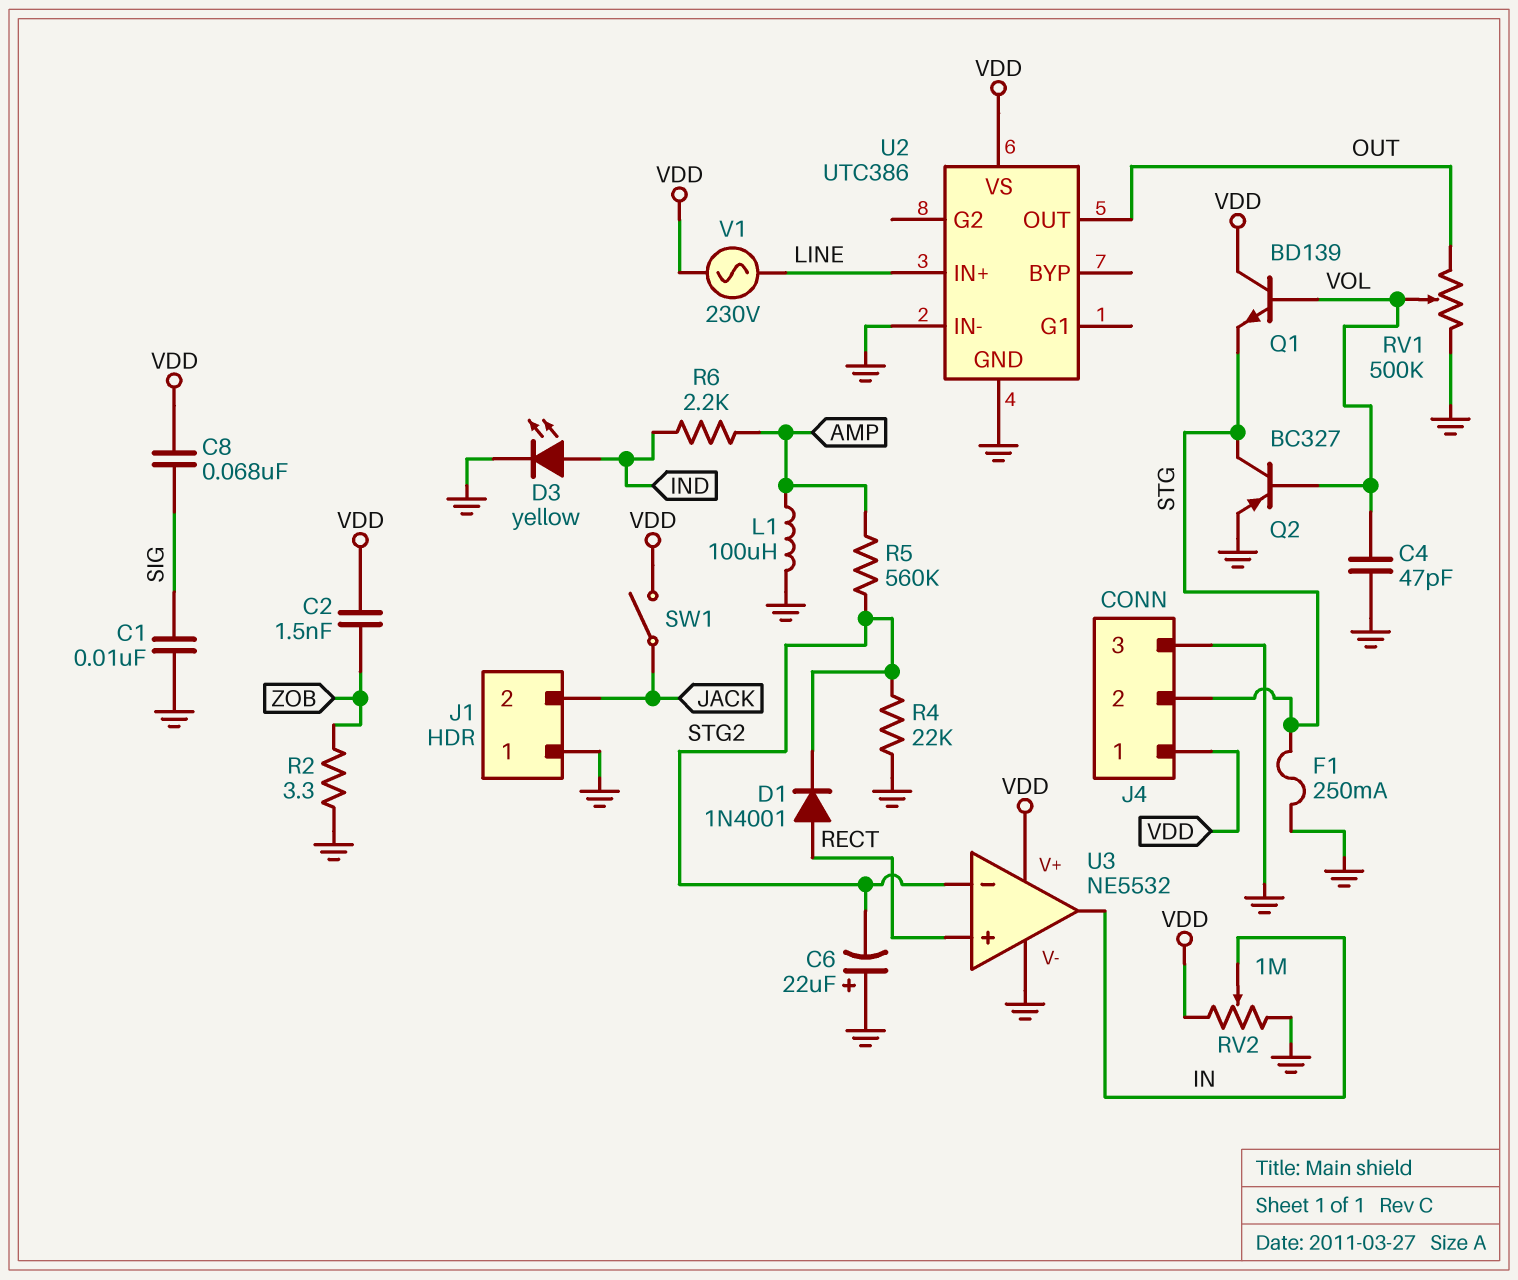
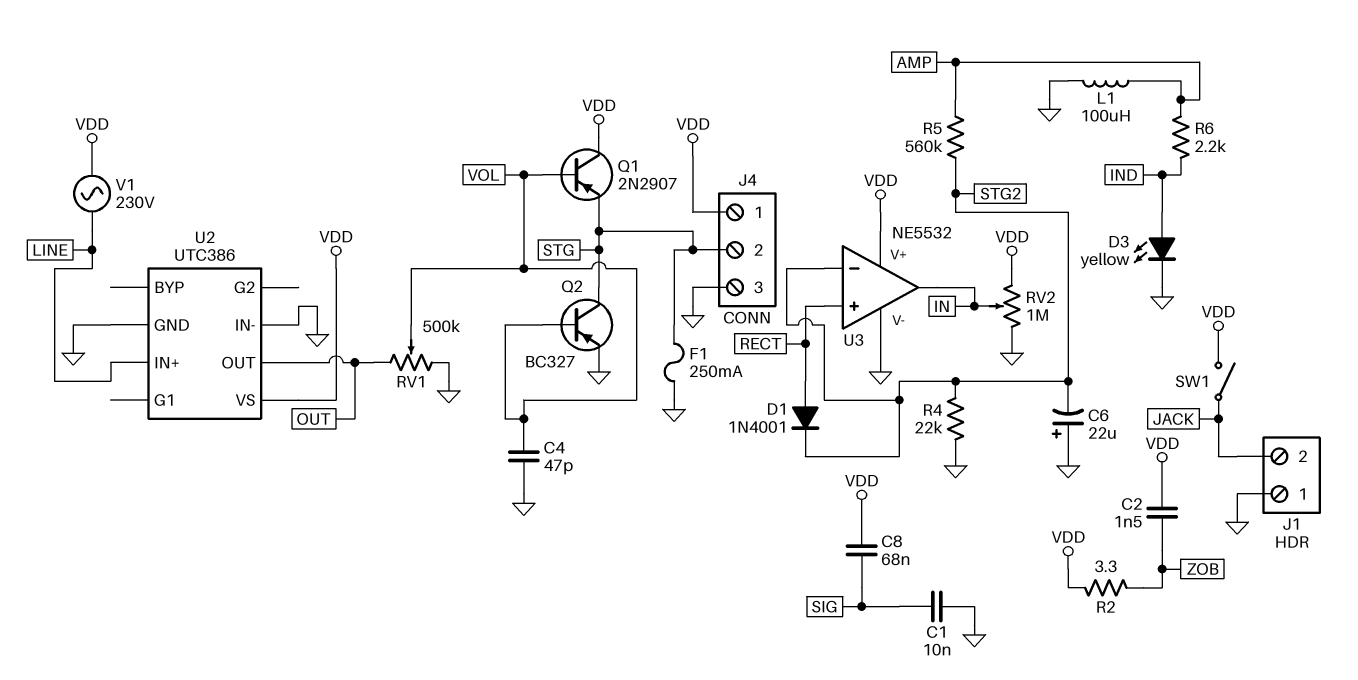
Q1: NPN BD139 (B VOL, C VDD, E STG) -> PNP 2N2907 (B VOL, C VDD, E STG)
R2: 3.3 (GND, ZOB) -> 3.3 (VDD, ZOB)

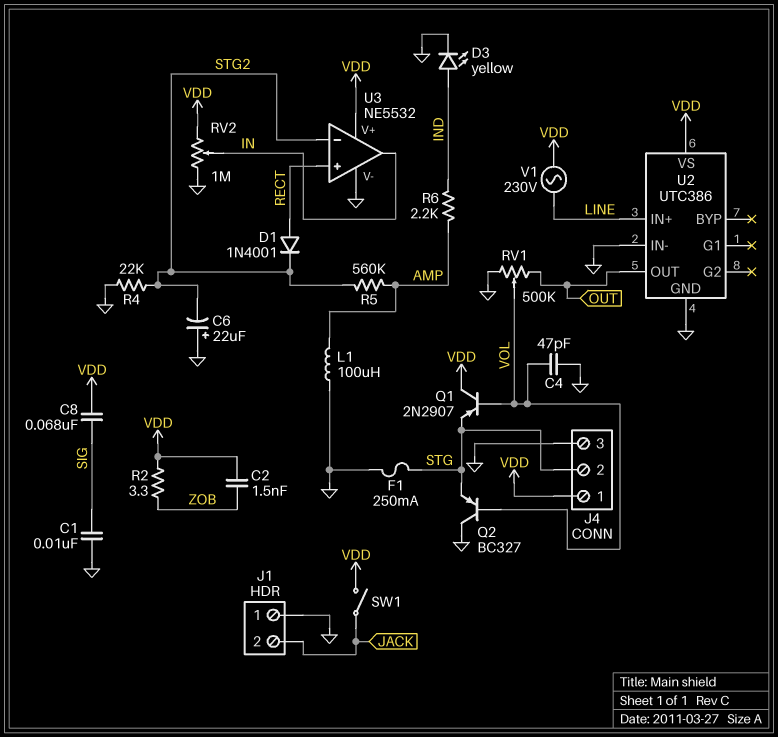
Q2: PNP BC327 (B VOL, C STG, E GND) -> PNP BC327 (B VOL, C GND, E STG)

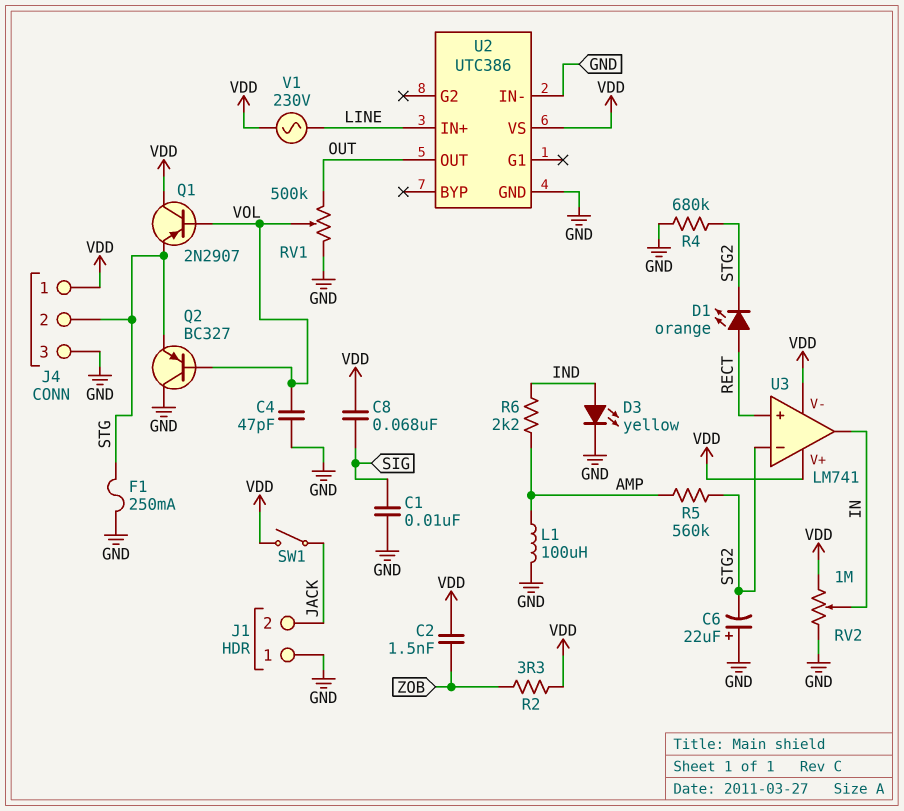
D1: diode 1N4001 (A RECT, K STG2) -> LED orange (A RECT, K STG2)
R4: 22k (GND, STG2) -> 680k (GND, STG2)
U3: NE5532 -> LM741
U3 pin V-: GND -> VDD

